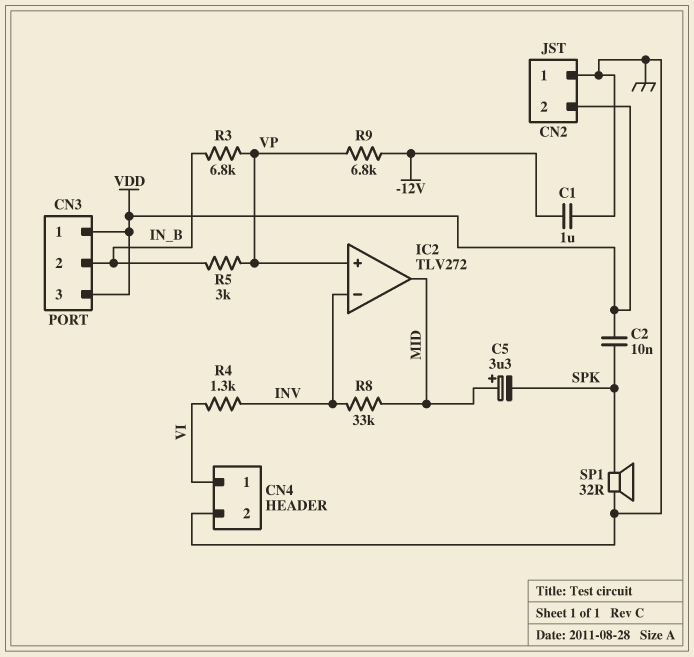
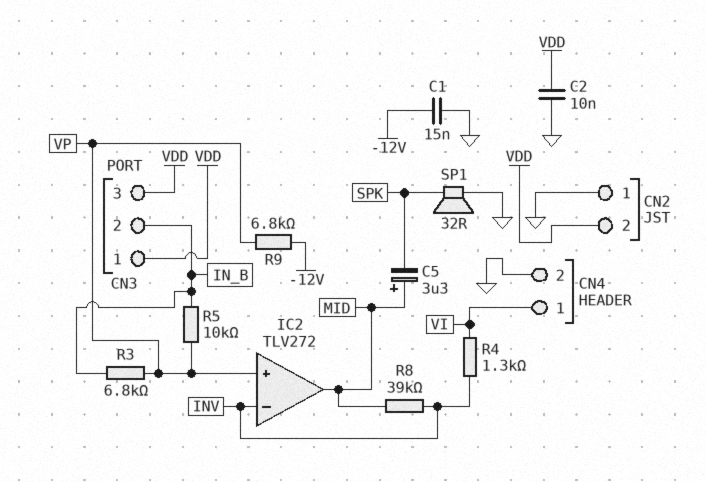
C1: 1uF (-12V, GND) -> 15nF (-12V, GND)
C2: 10nF (SPK, VDD) -> 10nF (GND, VDD)
R5: 3k (IN_B, VP) -> 10k (IN_B, VP)
R8: 33k (INV, MID) -> 39k (INV, MID)

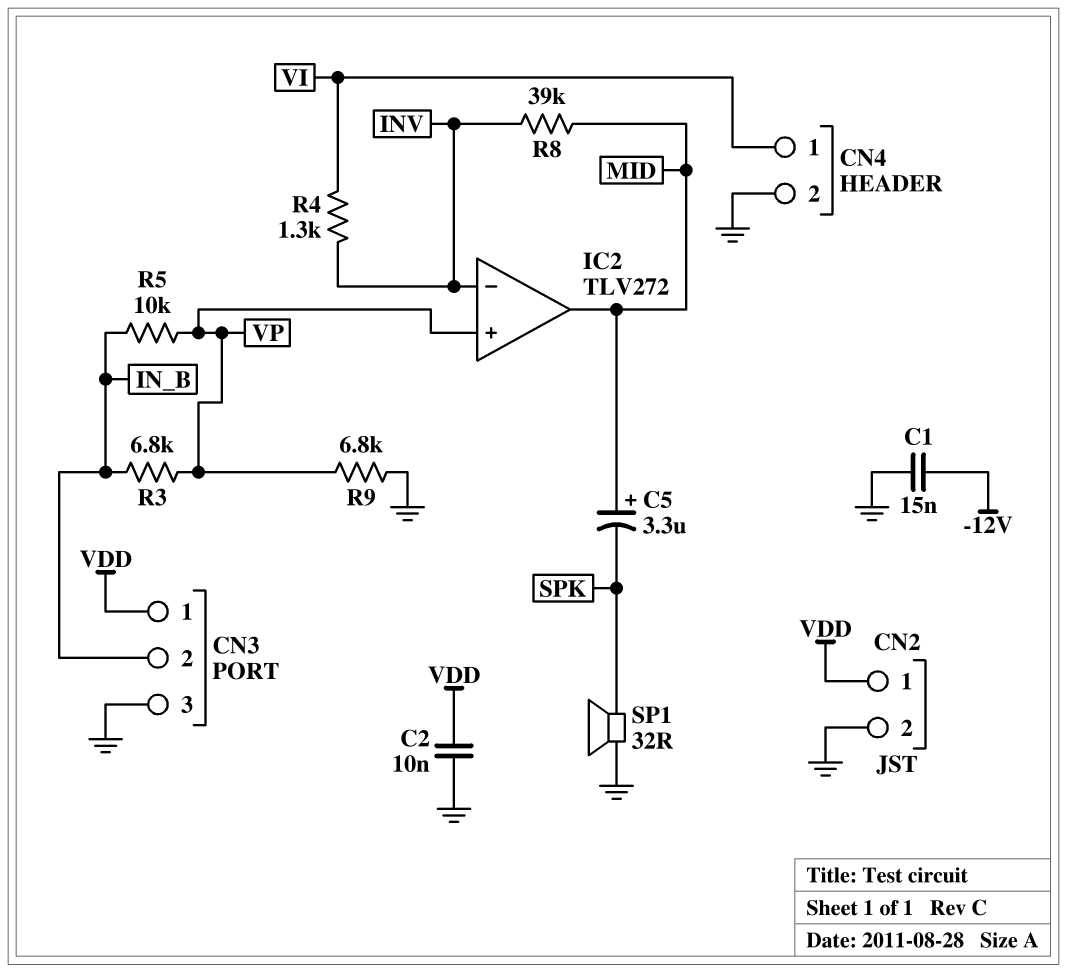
CN2 pin 1: GND -> VDD
CN2 pin 2: VDD -> GND
CN3 pin 3: VDD -> GND
R9: 6.8k (-12V, VP) -> 6.8k (GND, VP)

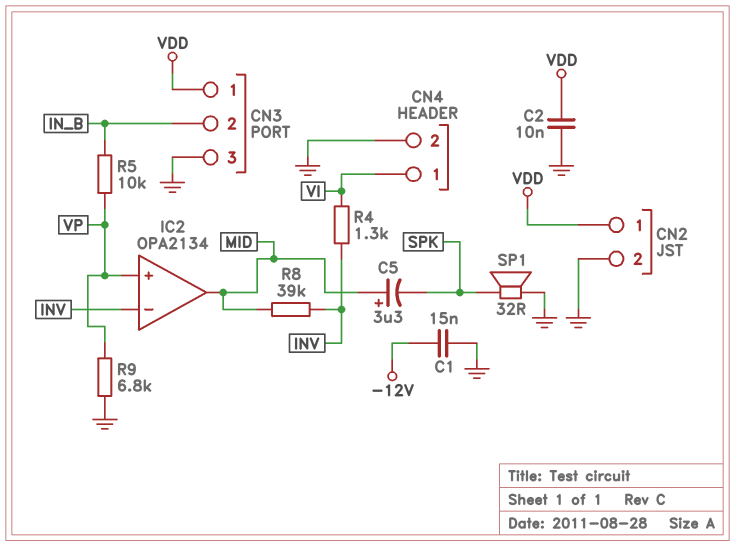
IC2: TLV272 -> OPA2134
R3: 6.8k (IN_B, VP) -> none

